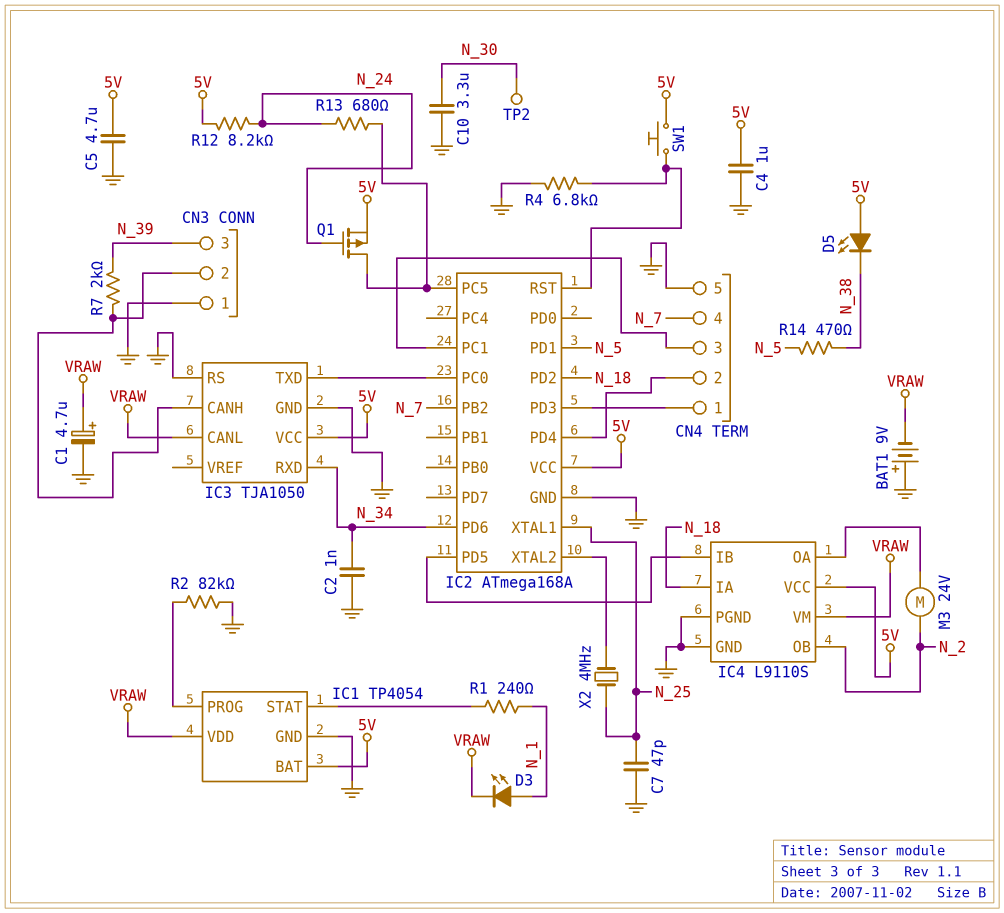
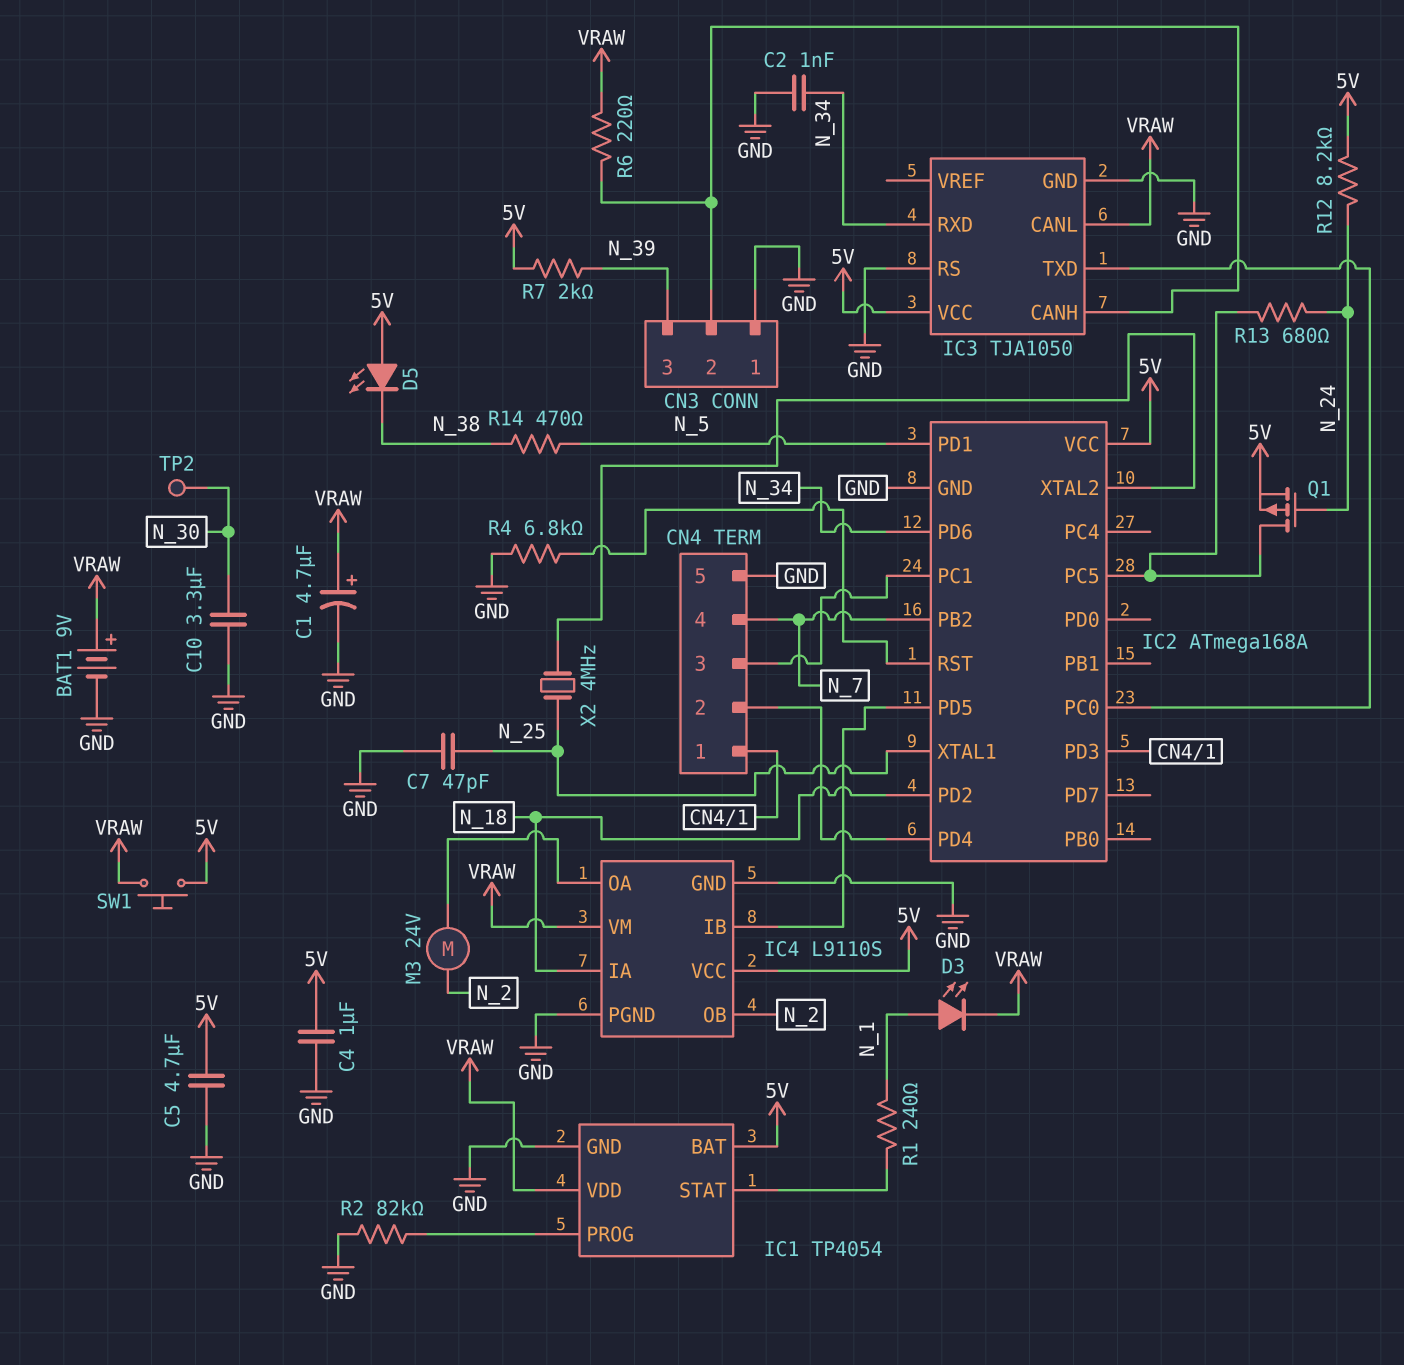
BAT1: 9V (plus GND, minus VRAW) -> 9V (plus VRAW, minus GND)
R6: none -> 220 (CN3/2, VRAW)
R7: 2k (CN3/2, N_39) -> 2k (5V, N_39)
SW1: button (5V, IC2/RST) -> button (5V, VRAW)

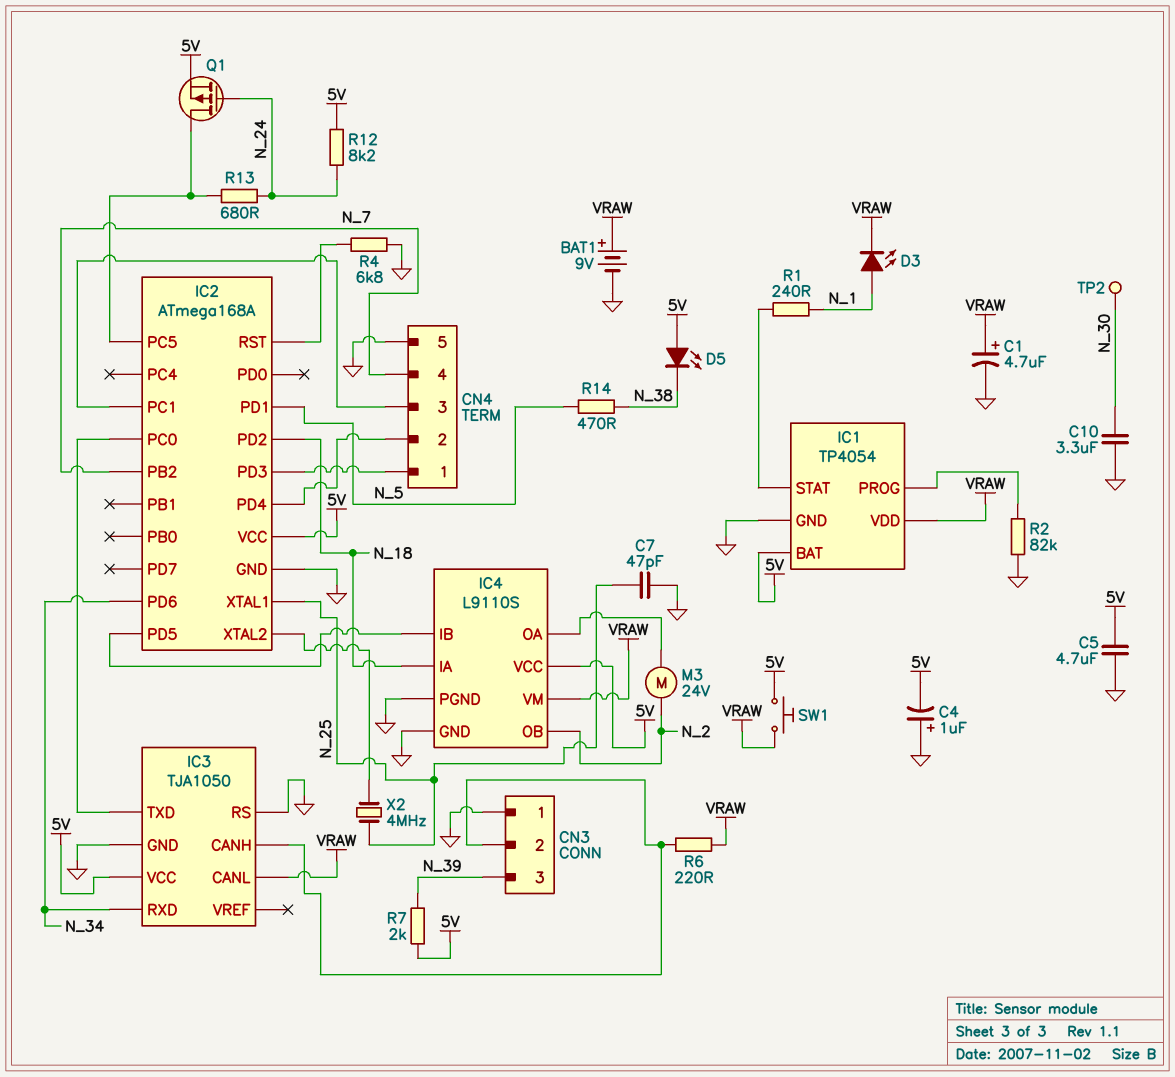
C2: 1nF (GND, N_34) -> none
C4: 1uF (5V, GND) -> 1uF (plus GND, minus 5V)

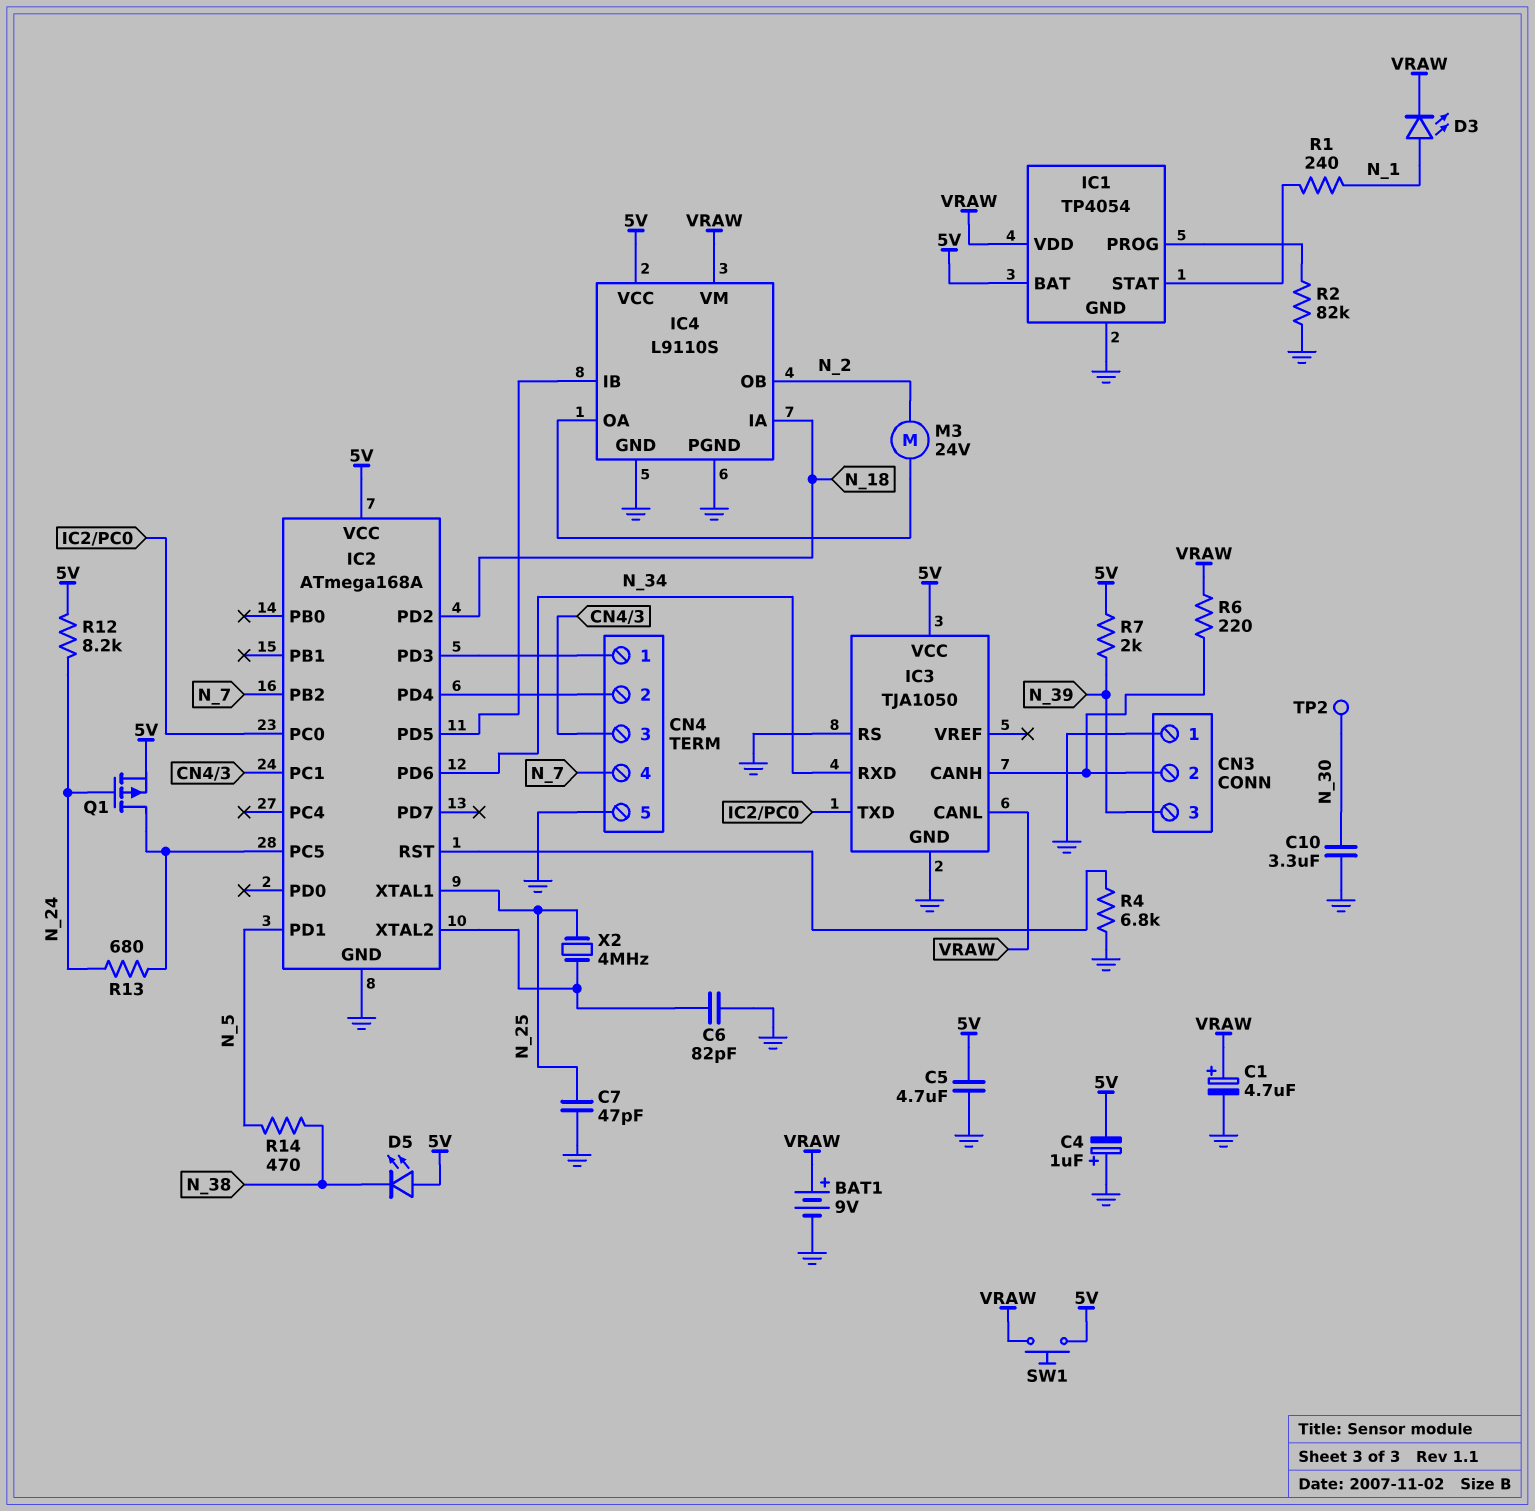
C6: none -> 82pF (GND, IC2/XTAL2)

